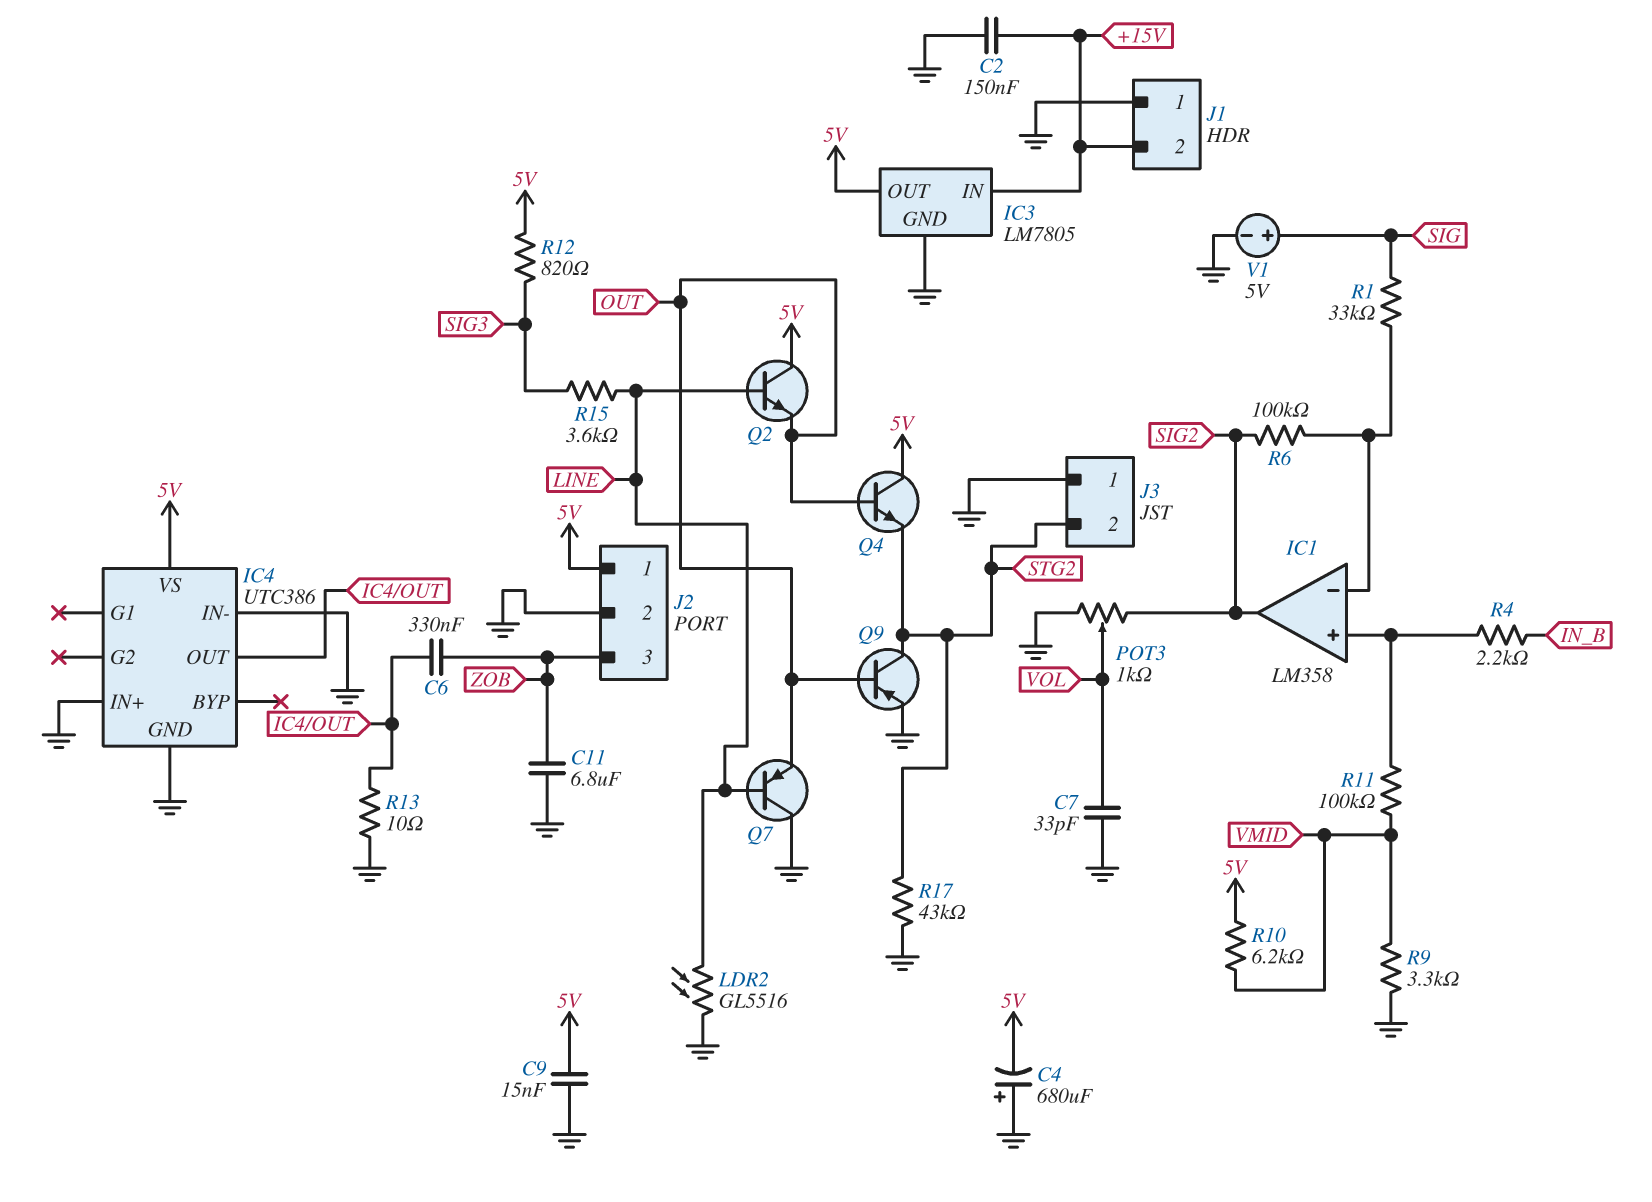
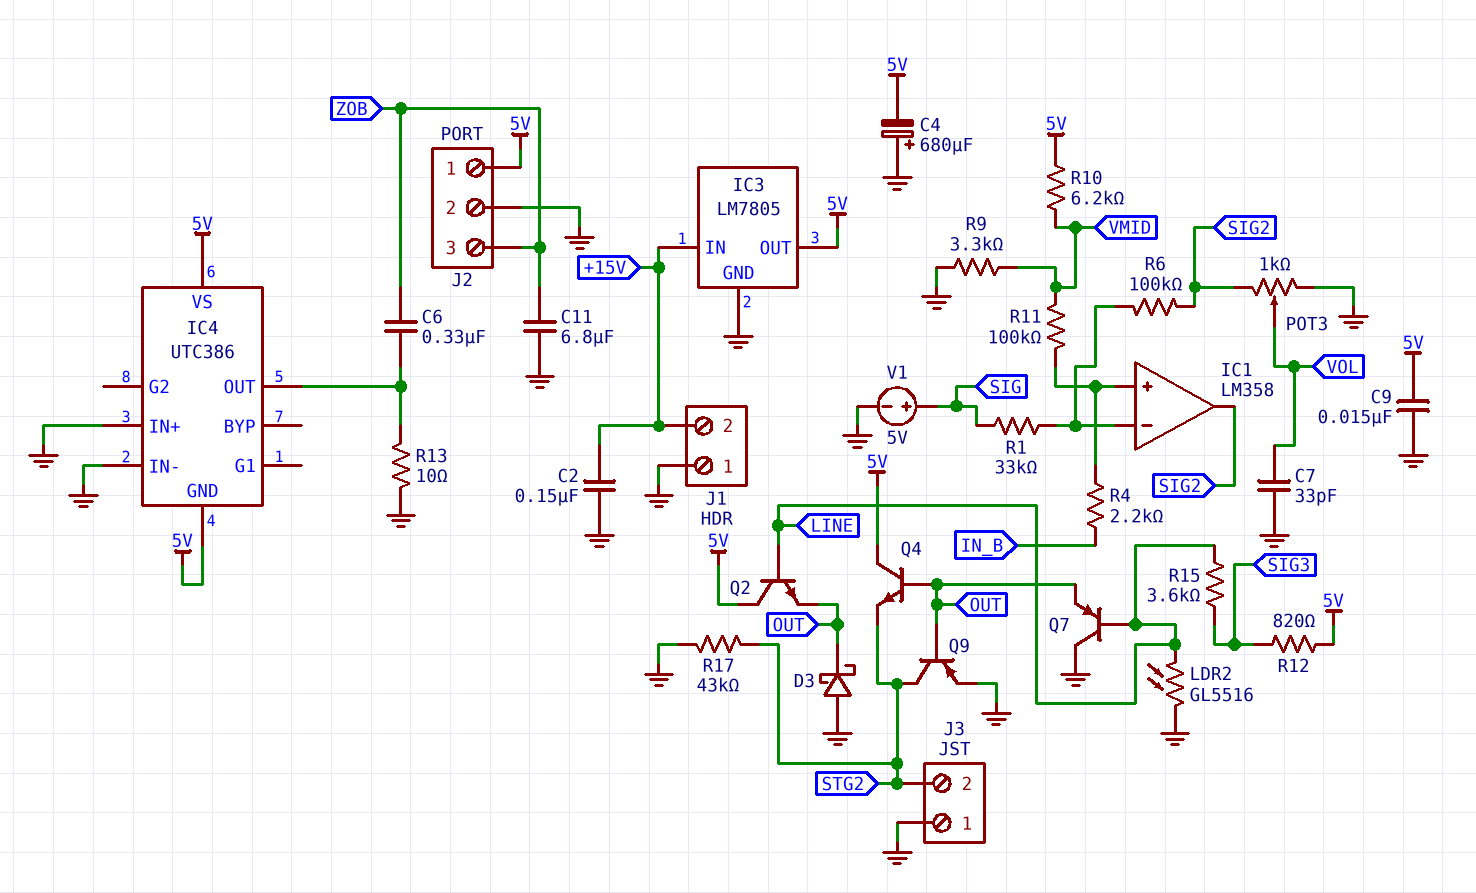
D3: none -> schottky (A GND, K OUT)
IC4 pin GND: GND -> 5V

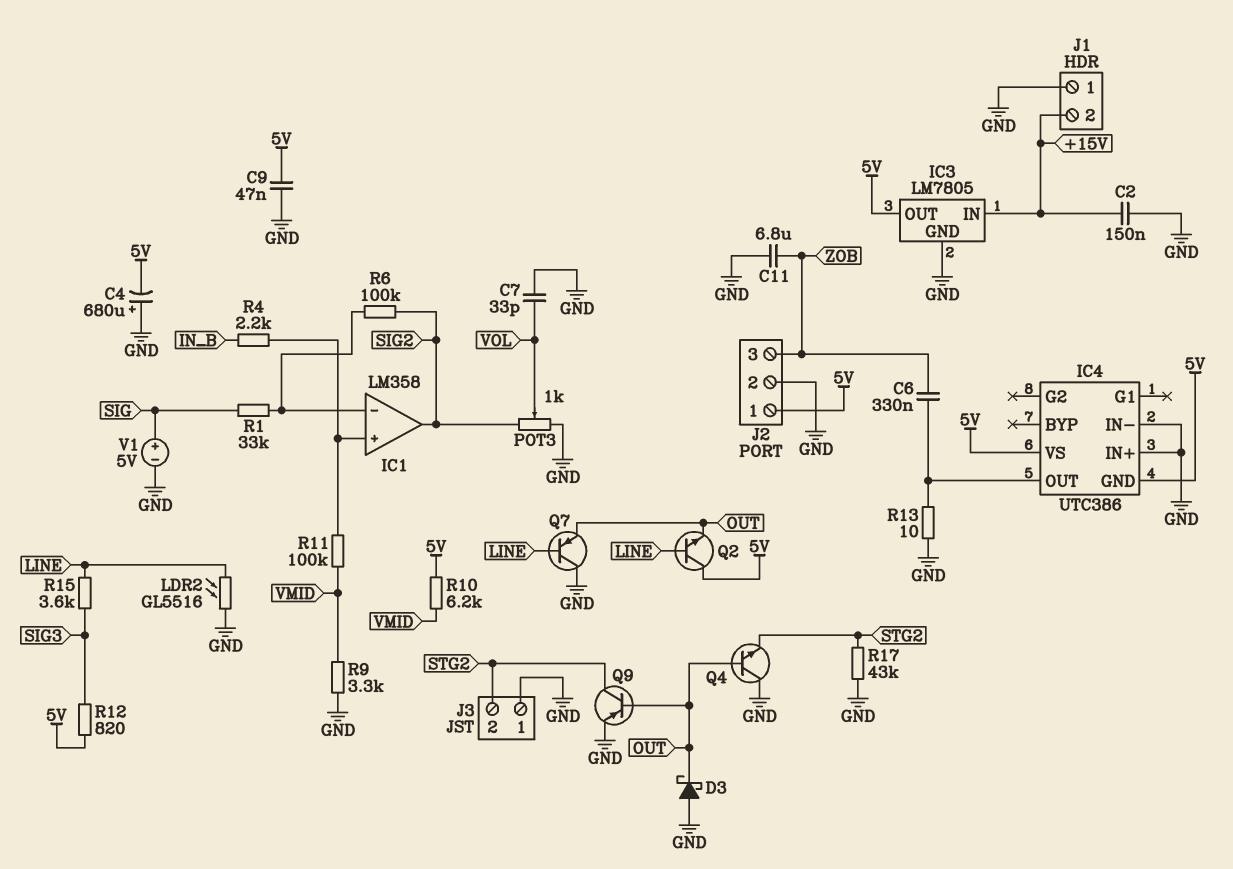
C9: 15nF (5V, GND) -> 47nF (5V, GND)
Q4: NPN (B OUT, C 5V, E STG2) -> NPN (B OUT, C GND, E STG2)

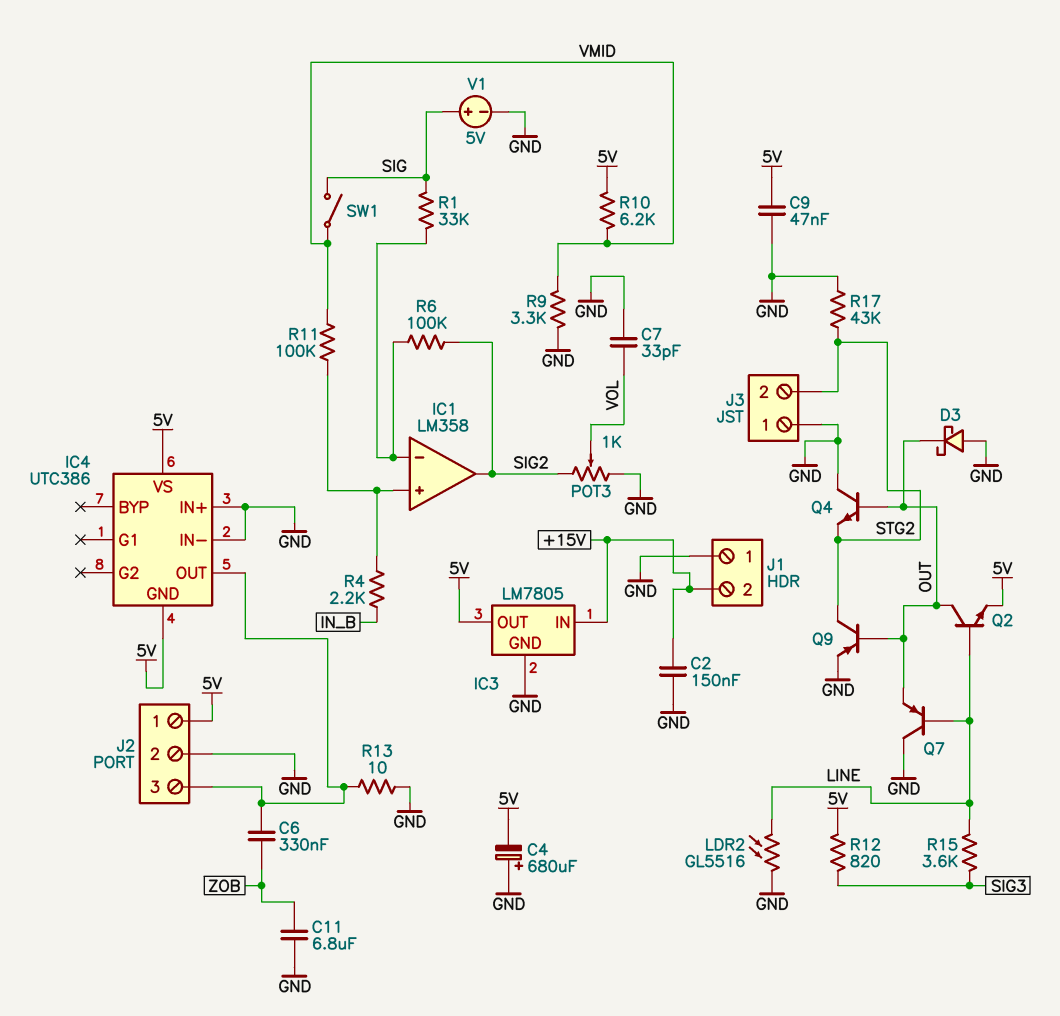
J2 pin 3: ZOB -> IC4/OUT
Q2: NPN (B LINE, C 5V, E OUT) -> NPN (B LINE, C OUT, E 5V)
SW1: none -> switch (SIG, VMID)

